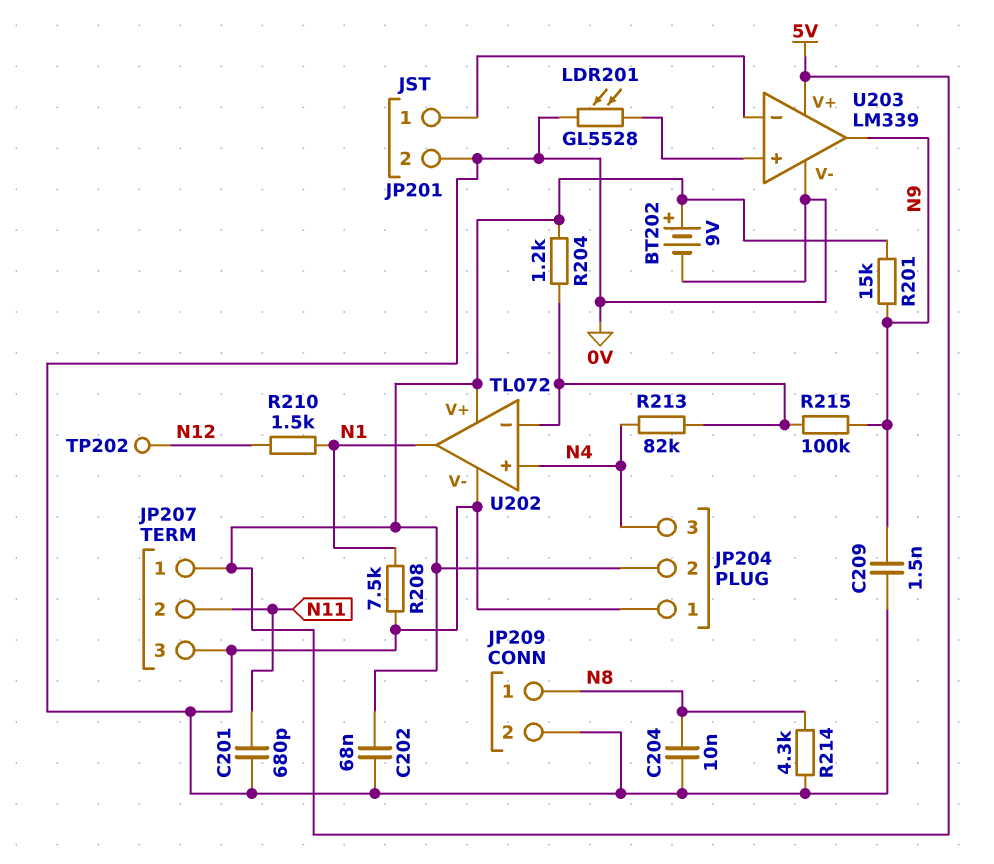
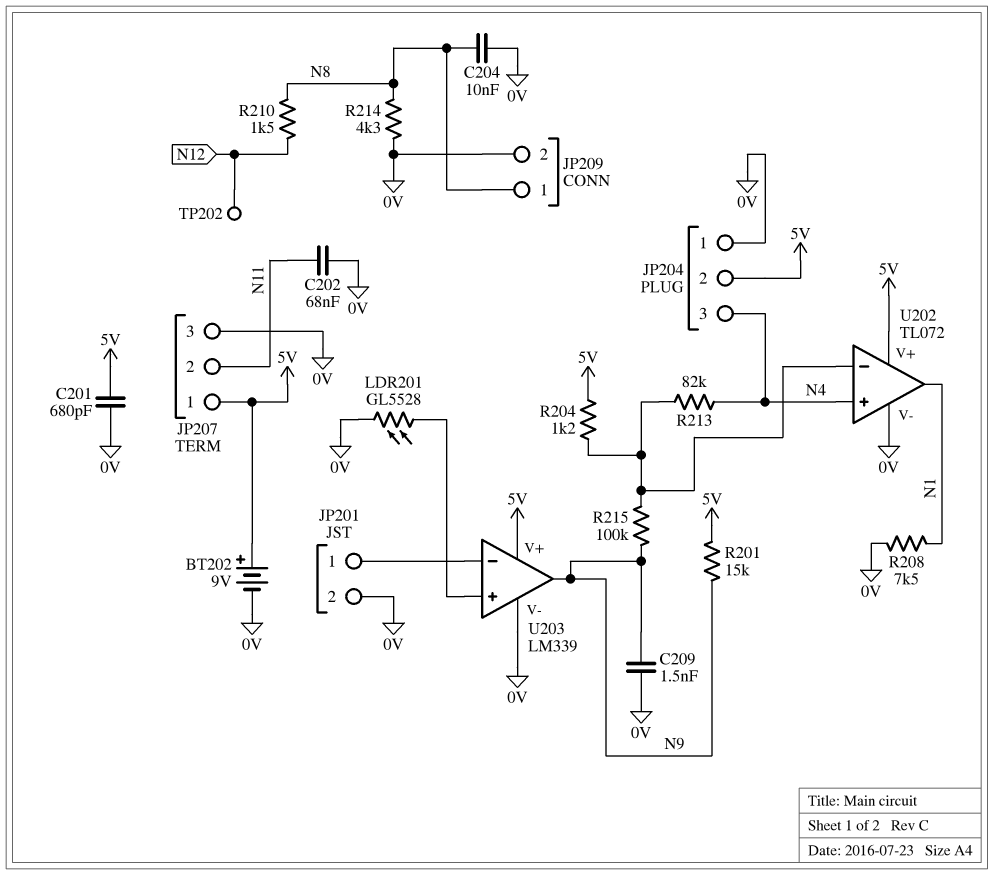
C201: 680pF (0V, N11) -> 680pF (0V, 5V)
C202: 68nF (0V, 5V) -> 68nF (0V, N11)
R210: 1.5k (N1, N12) -> 1.5k (N8, N12)

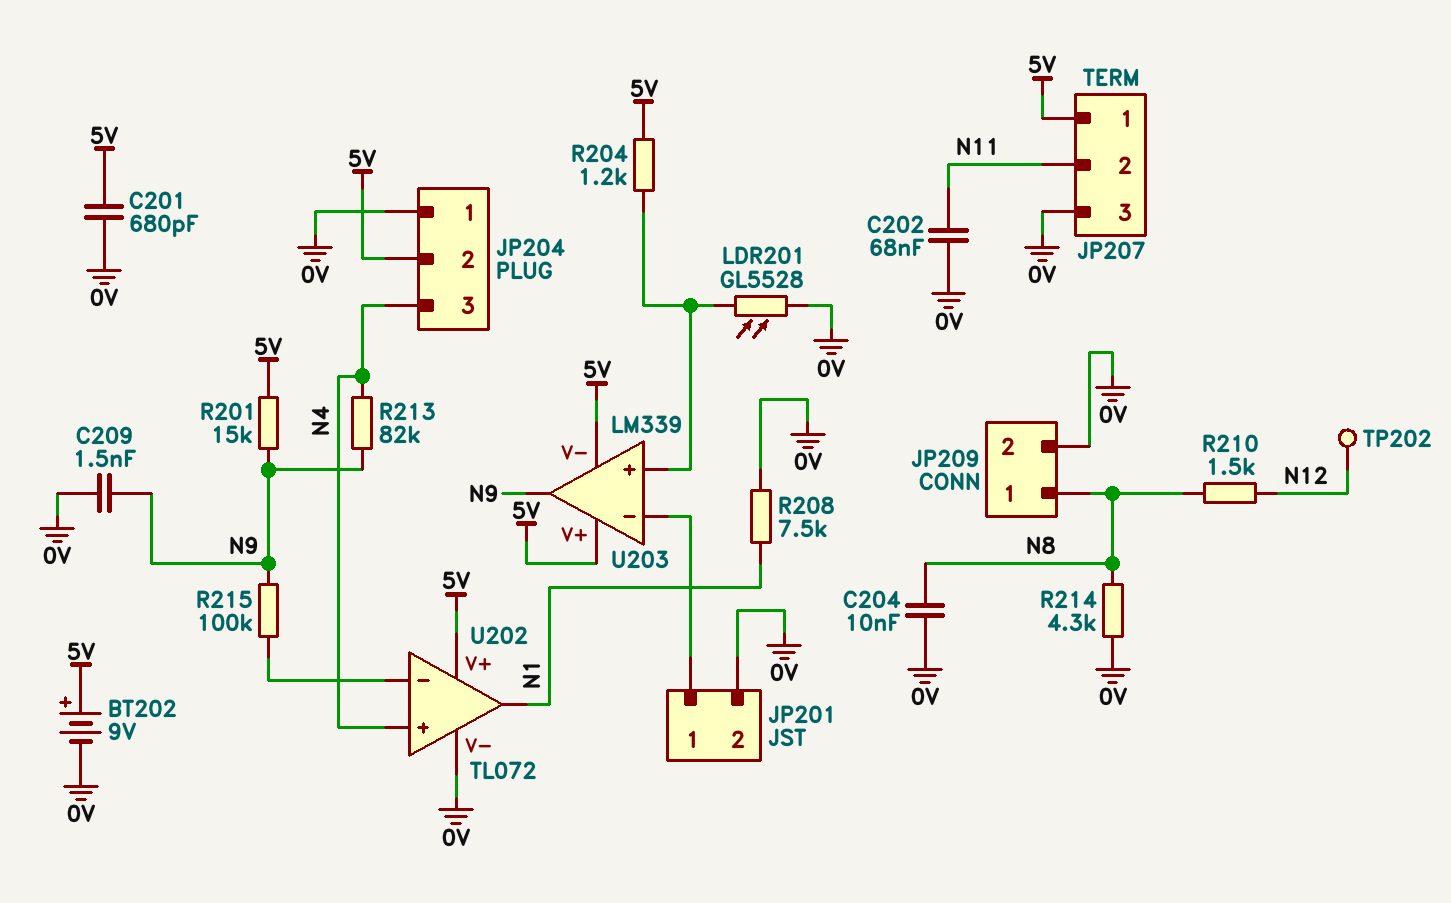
R204: 1.2k (5V, U202/in-) -> 1.2k (5V, U203/in+)
R213: 82k (N4, U202/in-) -> 82k (N4, N9)
U203 pin V-: 0V -> 5V

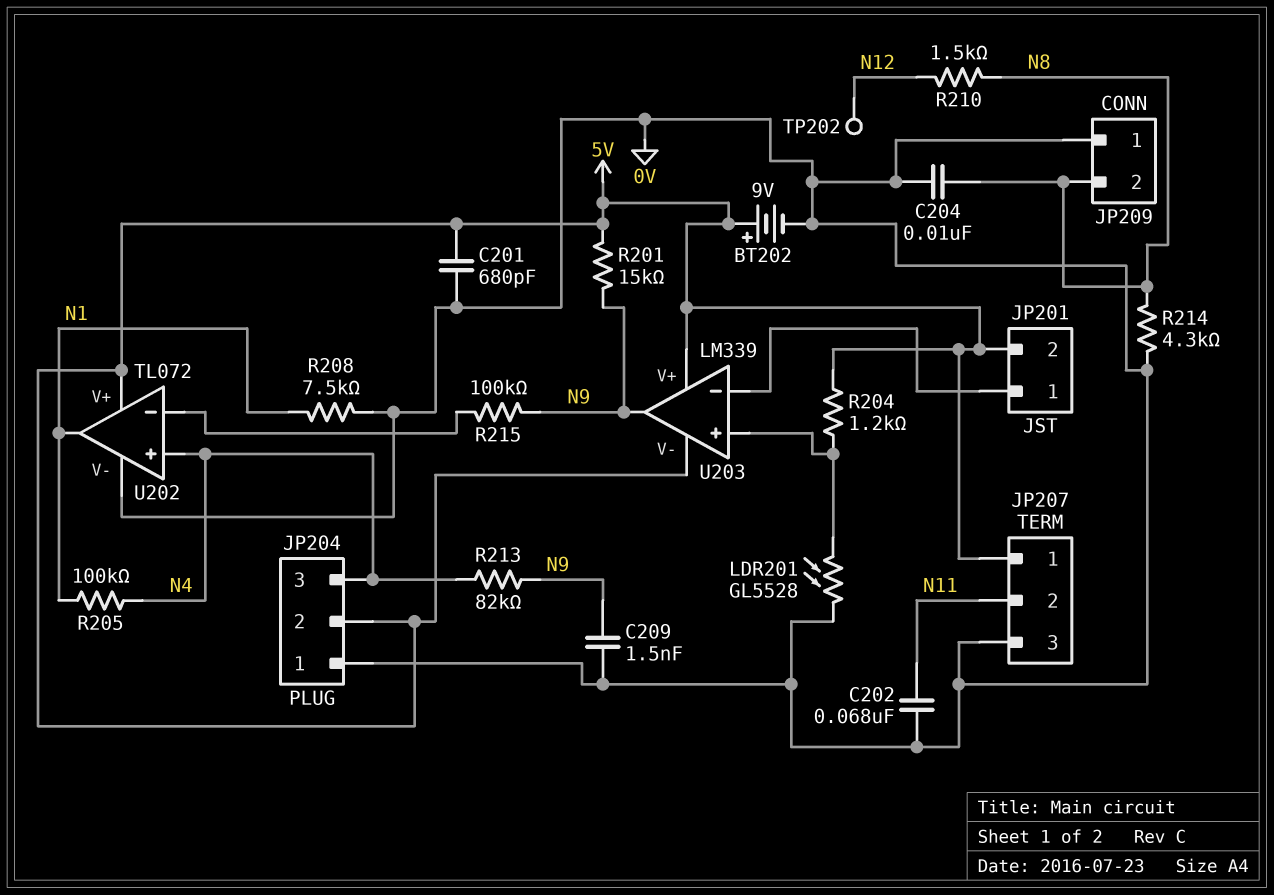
JP201 pin 2: 0V -> 5V
JP209 pin 1: N8 -> 0V
JP209 pin 2: 0V -> N8
R205: none -> 100k (N1, N4)

